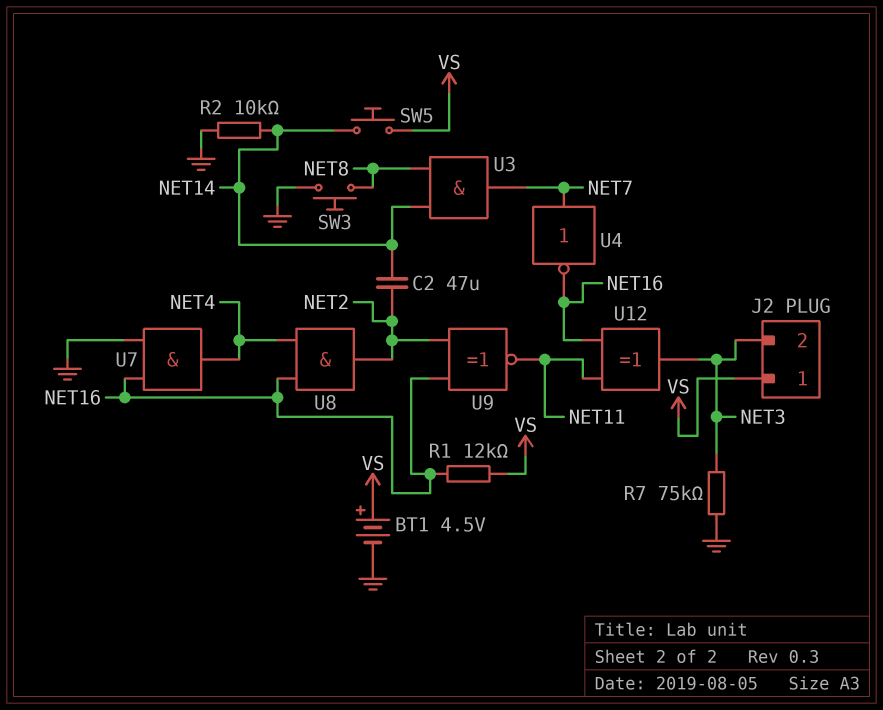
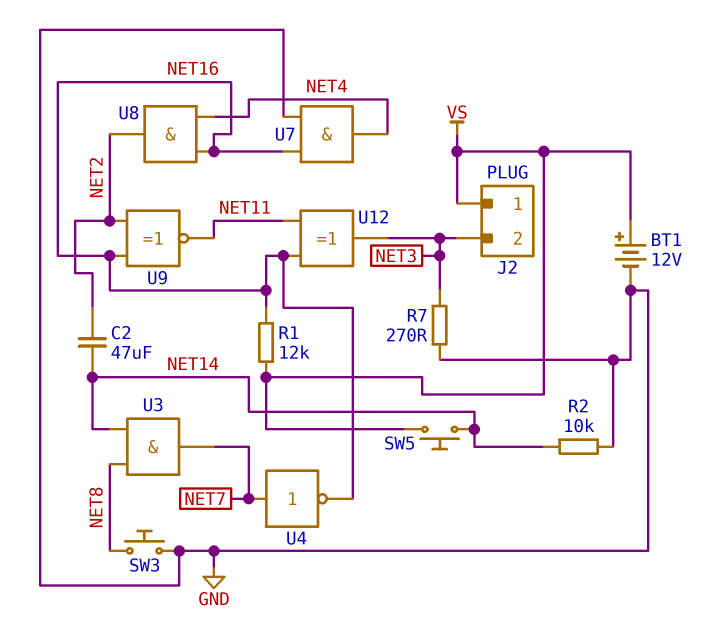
BT1: 4.5V (plus VS, minus GND) -> 12V (plus VS, minus GND)
R7: 75k (GND, NET3) -> 270 (GND, NET3)

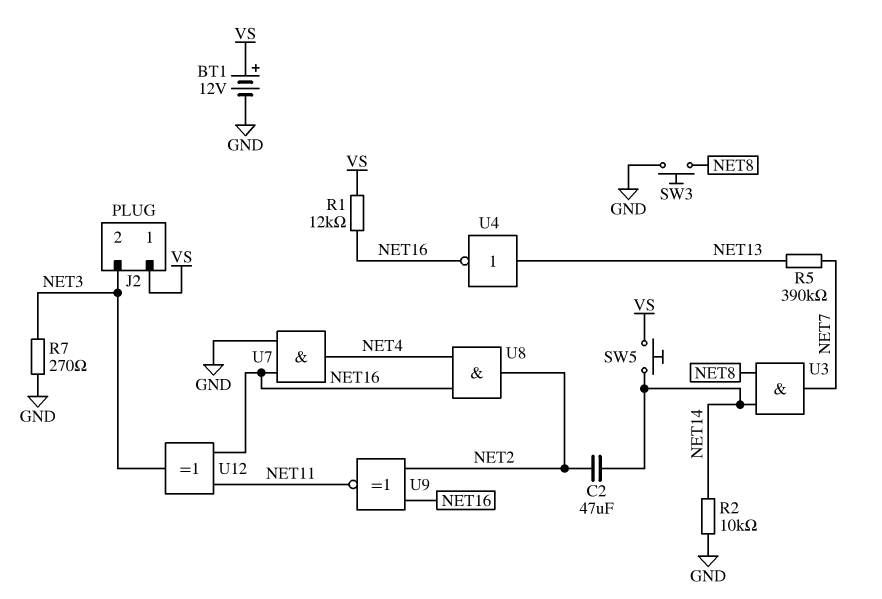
R5: none -> 390k (NET7, NET13)
U4: NOT (in NET7, out NET16) -> NOT (in NET13, out NET16)

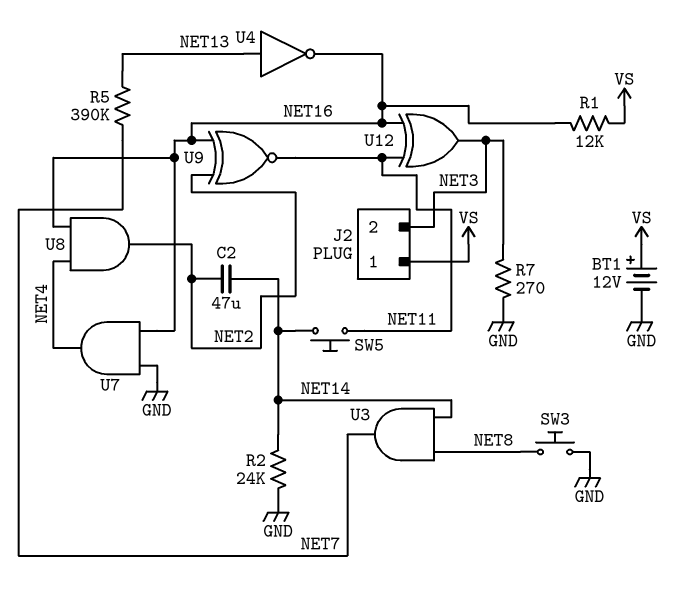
R2: 10k (GND, NET14) -> 24k (GND, NET14)
SW5: button (NET14, VS) -> button (NET11, NET14)

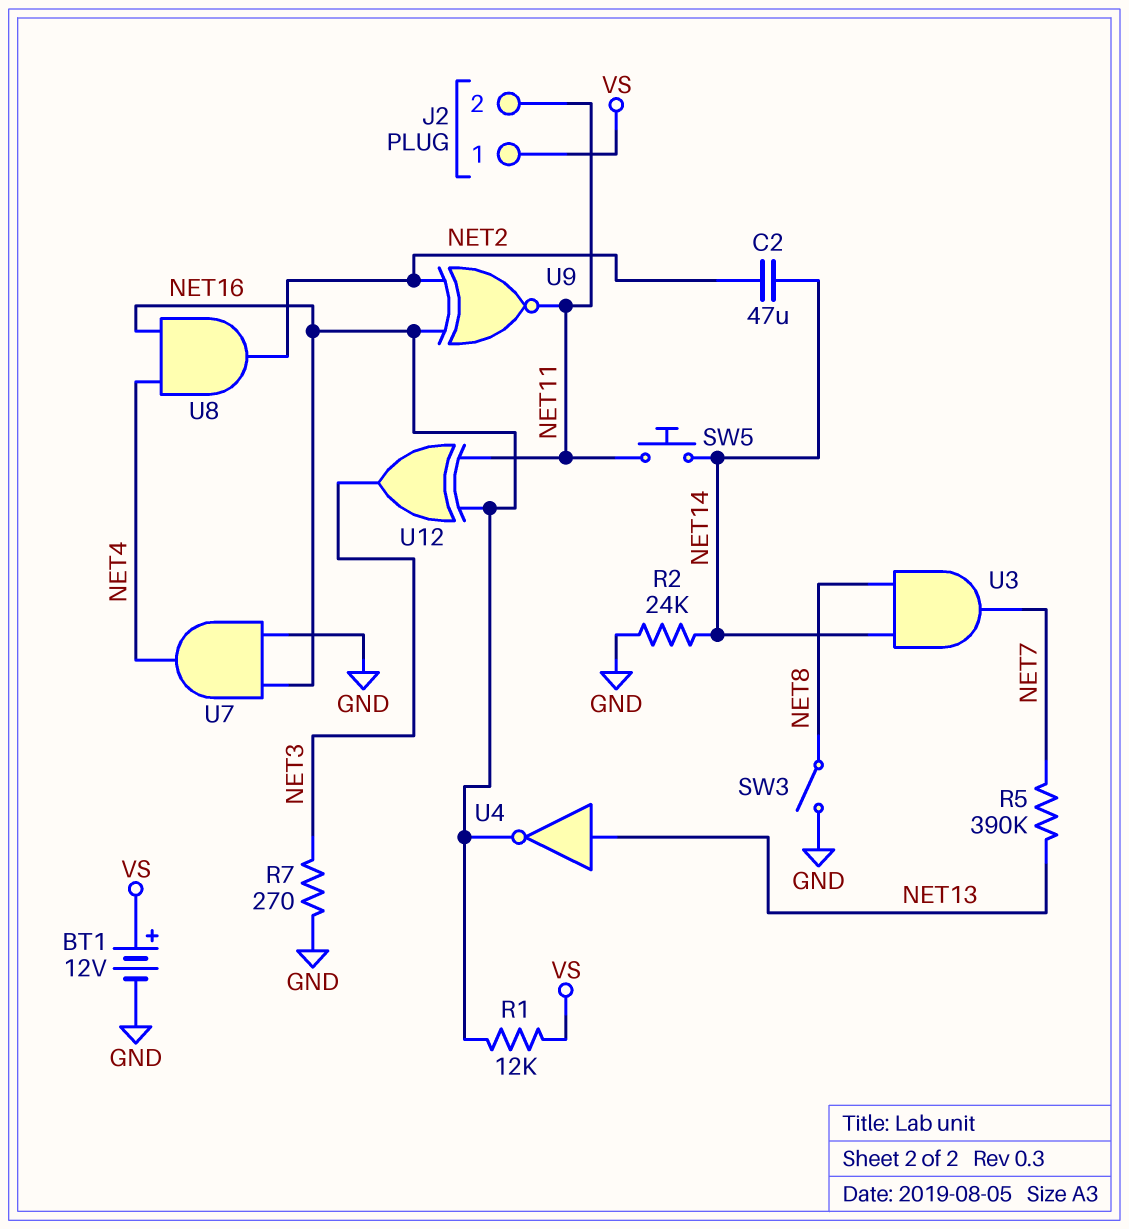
J2 pin 2: NET3 -> NET11
SW3: button (GND, NET8) -> switch (GND, NET8)

